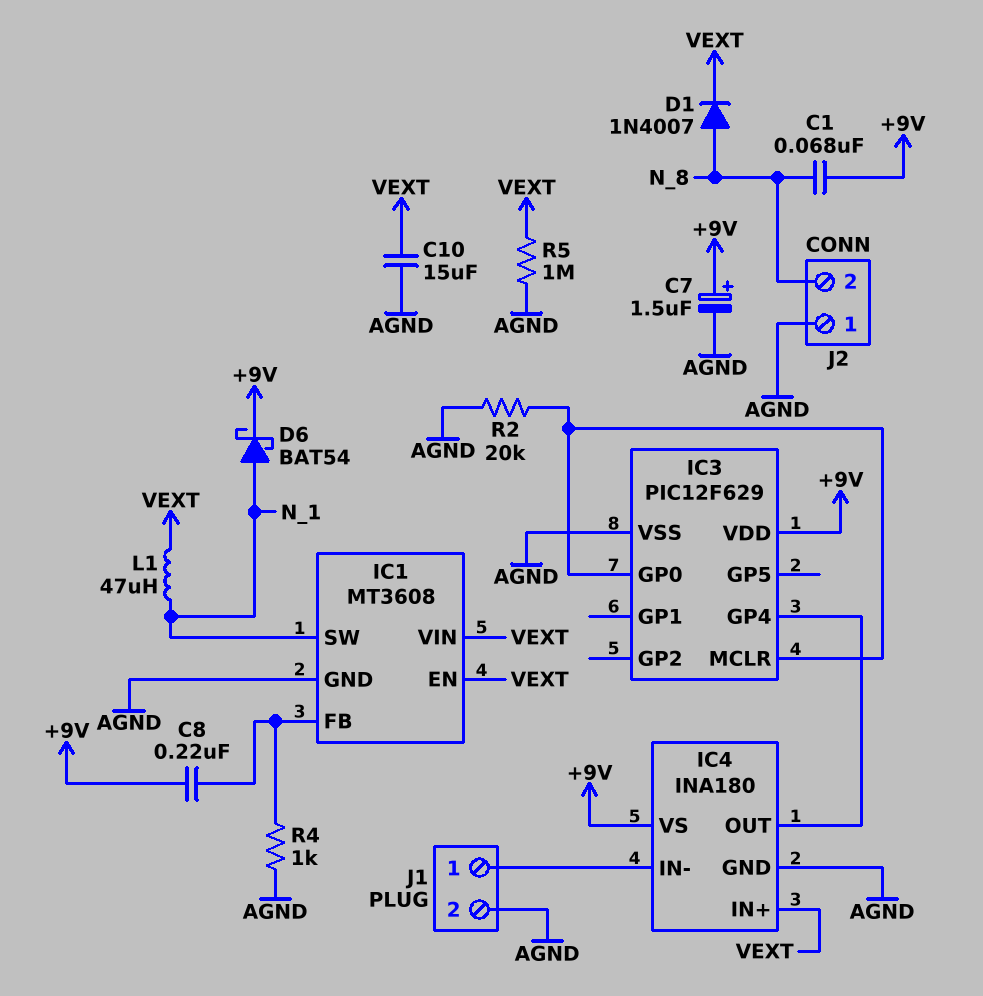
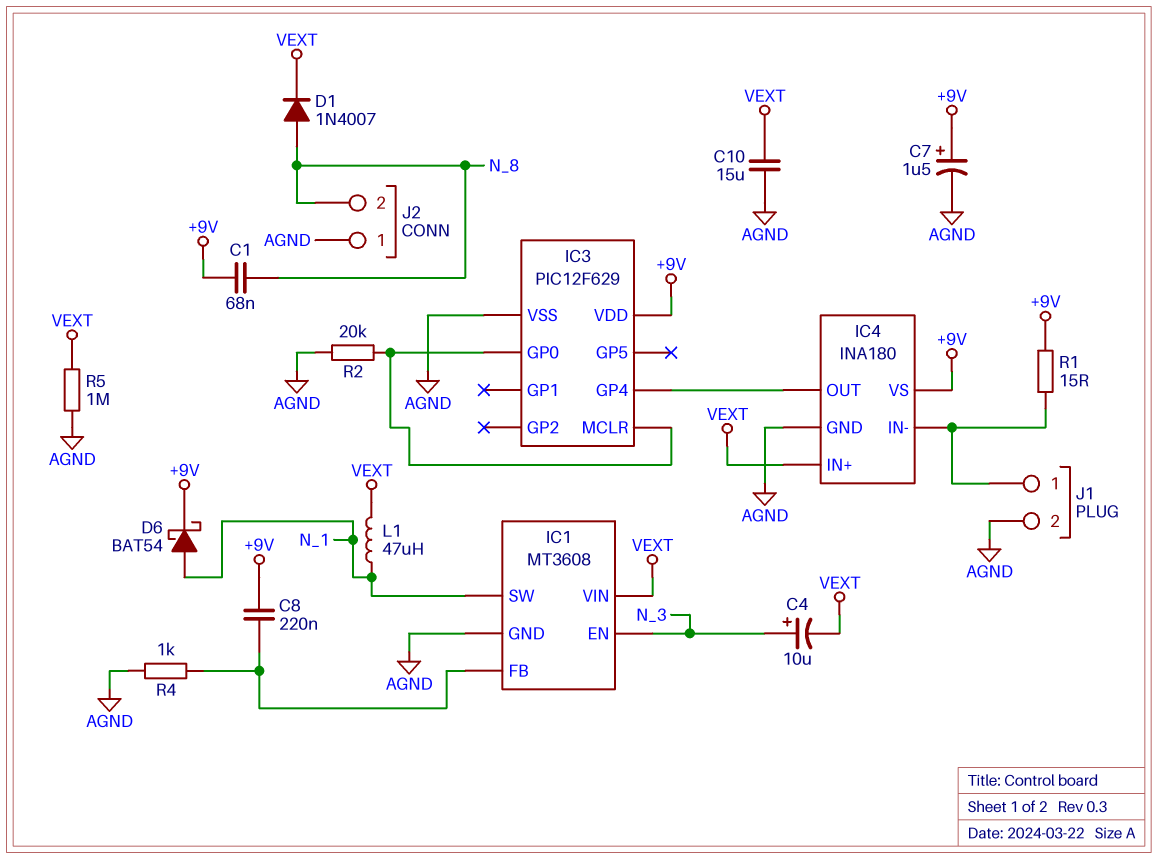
C4: none -> 10uF (plus N_3, minus VEXT)
IC1 pin EN: VEXT -> N_3
R1: none -> 15 (+9V, IC4/IN-)

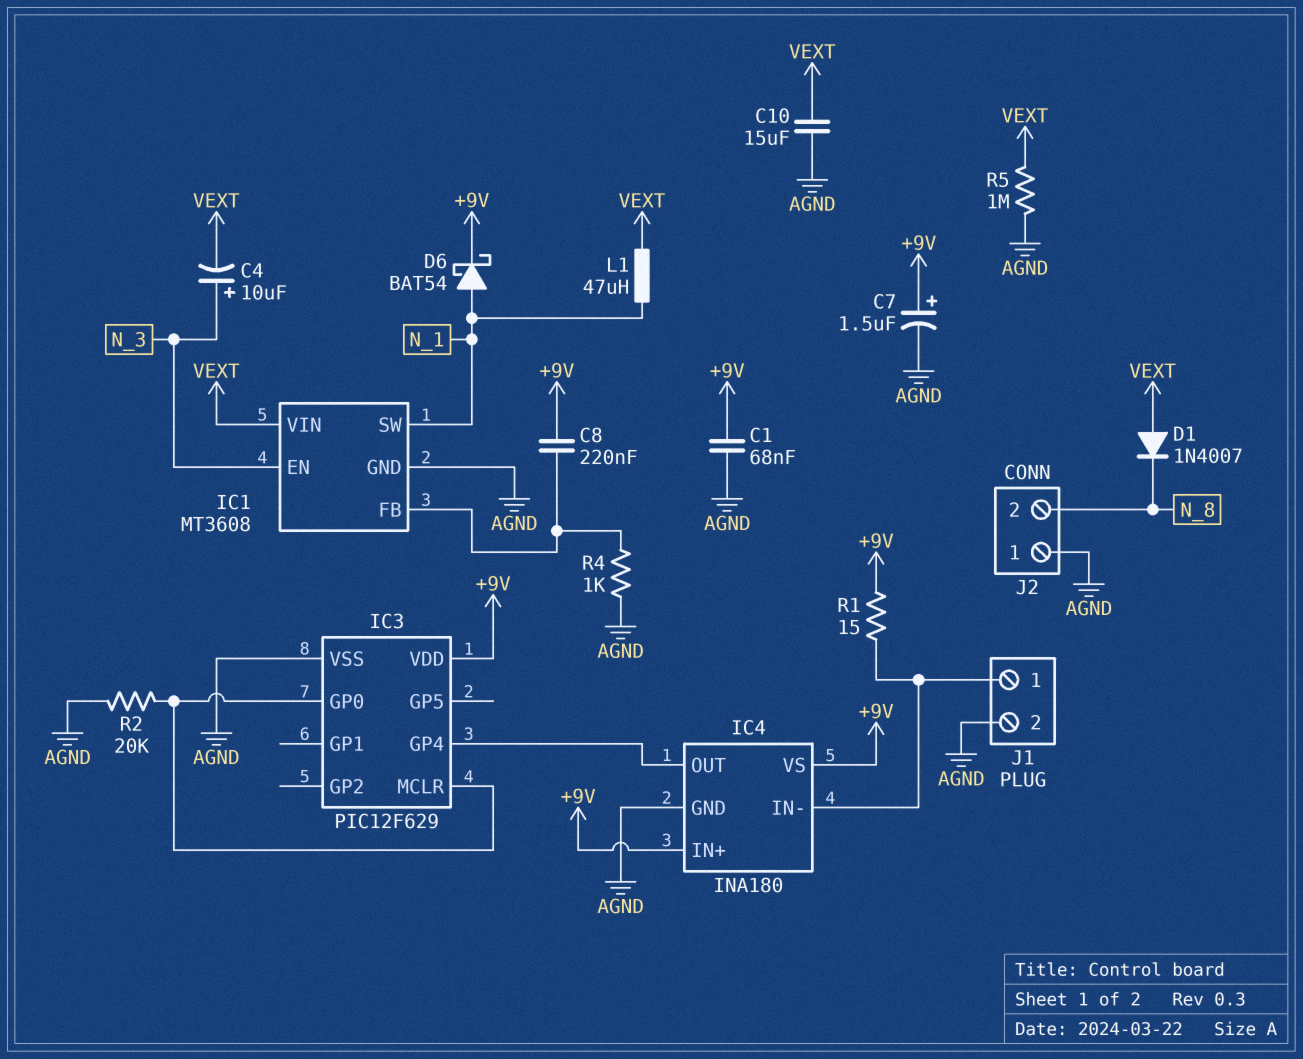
C1: 68nF (+9V, N_8) -> 68nF (+9V, AGND)
D1: diode 1N4007 (A N_8, K VEXT) -> diode 1N4007 (A VEXT, K N_8)
IC4 pin IN+: VEXT -> +9V

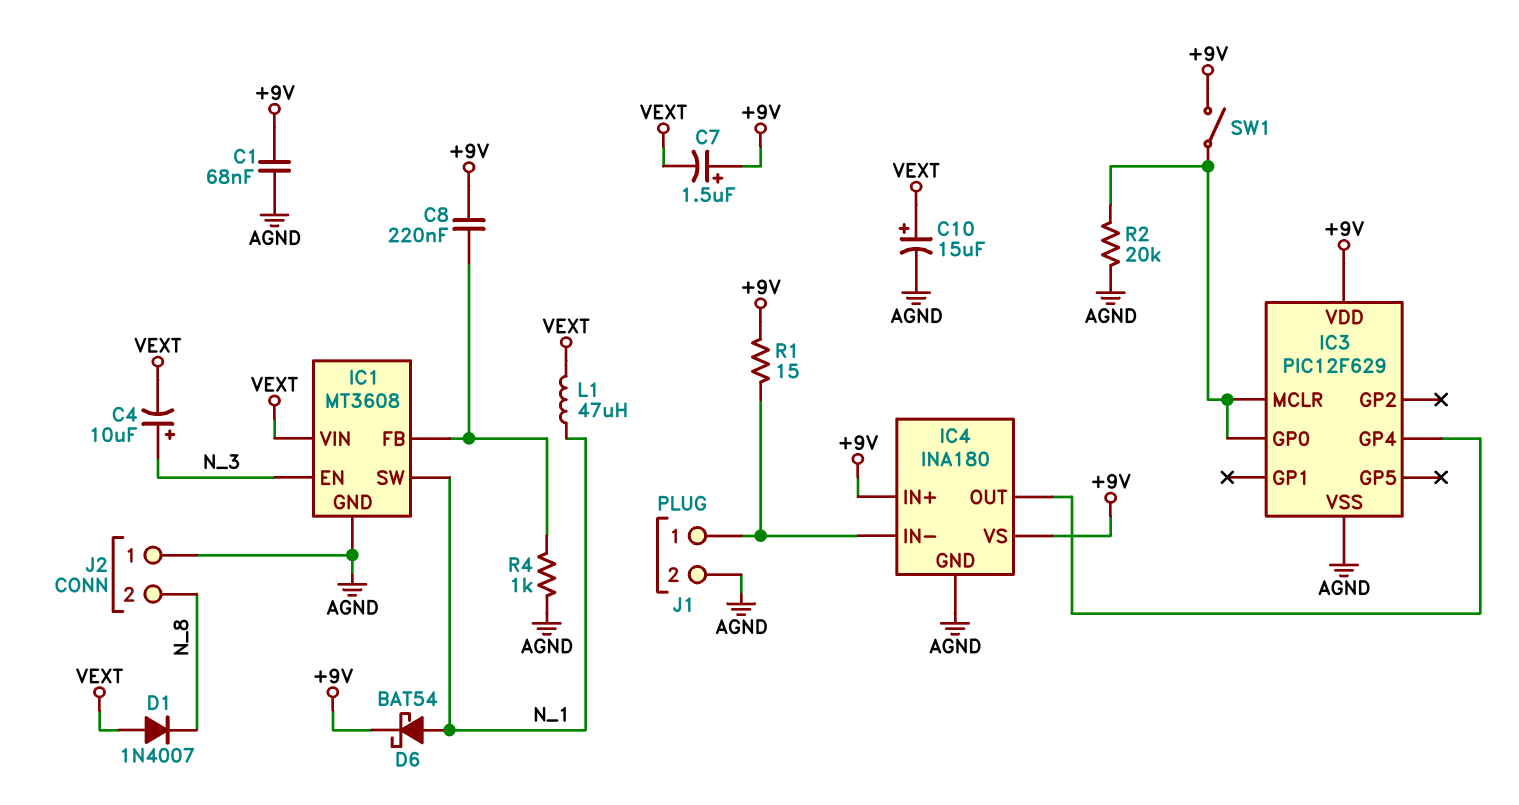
C7: 1.5uF (plus +9V, minus AGND) -> 1.5uF (plus +9V, minus VEXT)
C10: 15uF (AGND, VEXT) -> 15uF (plus VEXT, minus AGND)
R5: 1M (AGND, VEXT) -> none
SW1: none -> switch (+9V, IC3/GP0)

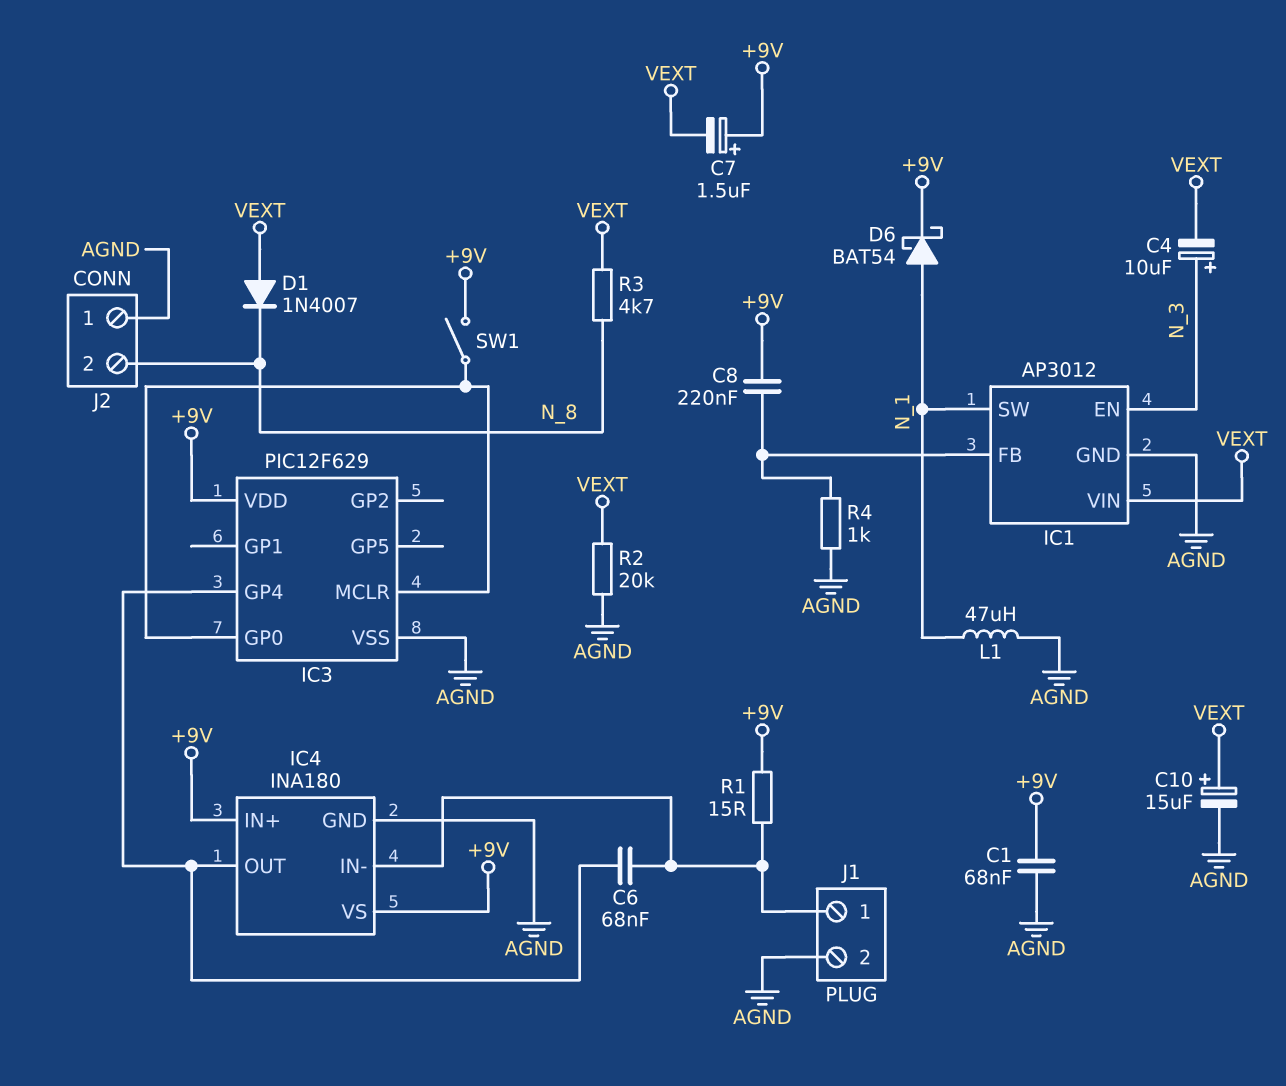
C6: none -> 68nF (IC3/GP4, IC4/IN-)
IC1: MT3608 -> AP3012
L1: 47uH (N_1, VEXT) -> 47uH (AGND, N_1)
R2: 20k (AGND, IC3/GP0) -> 20k (AGND, VEXT)
R3: none -> 4.7k (N_8, VEXT)

